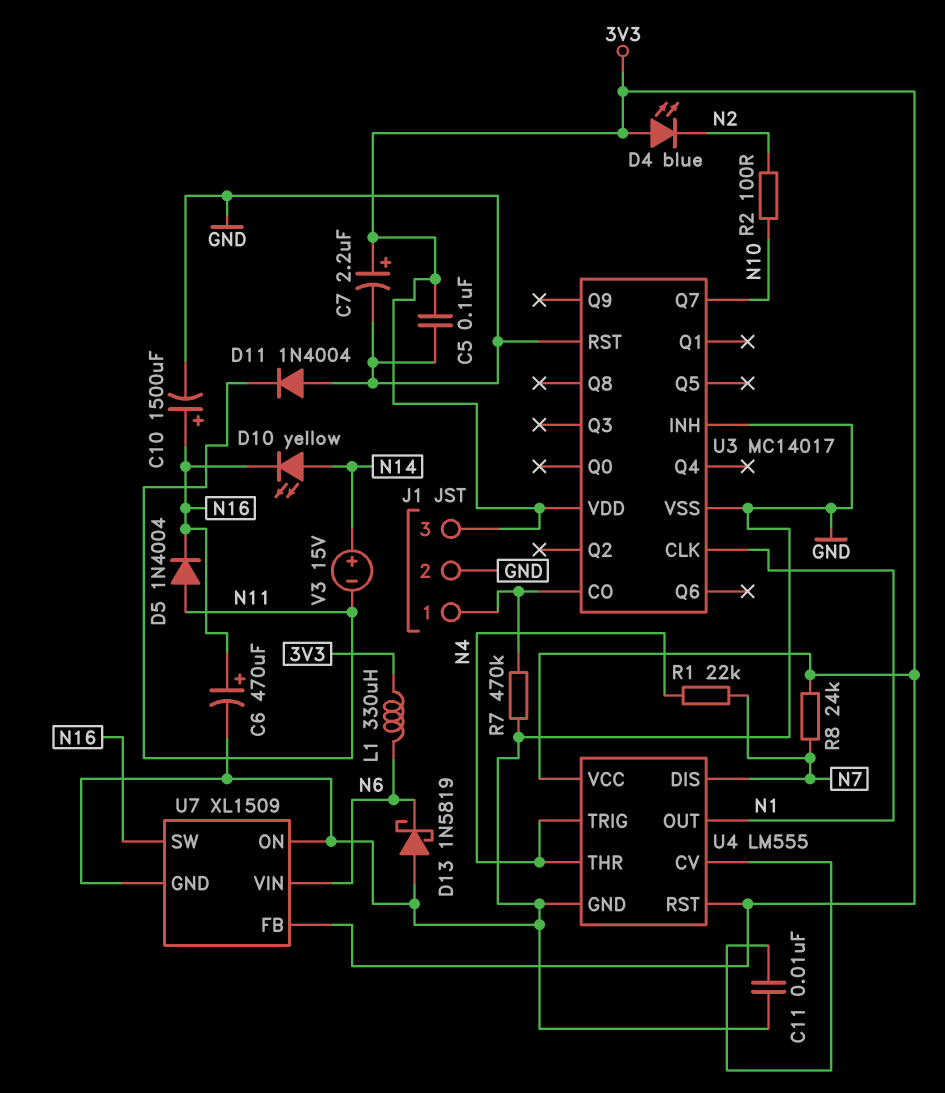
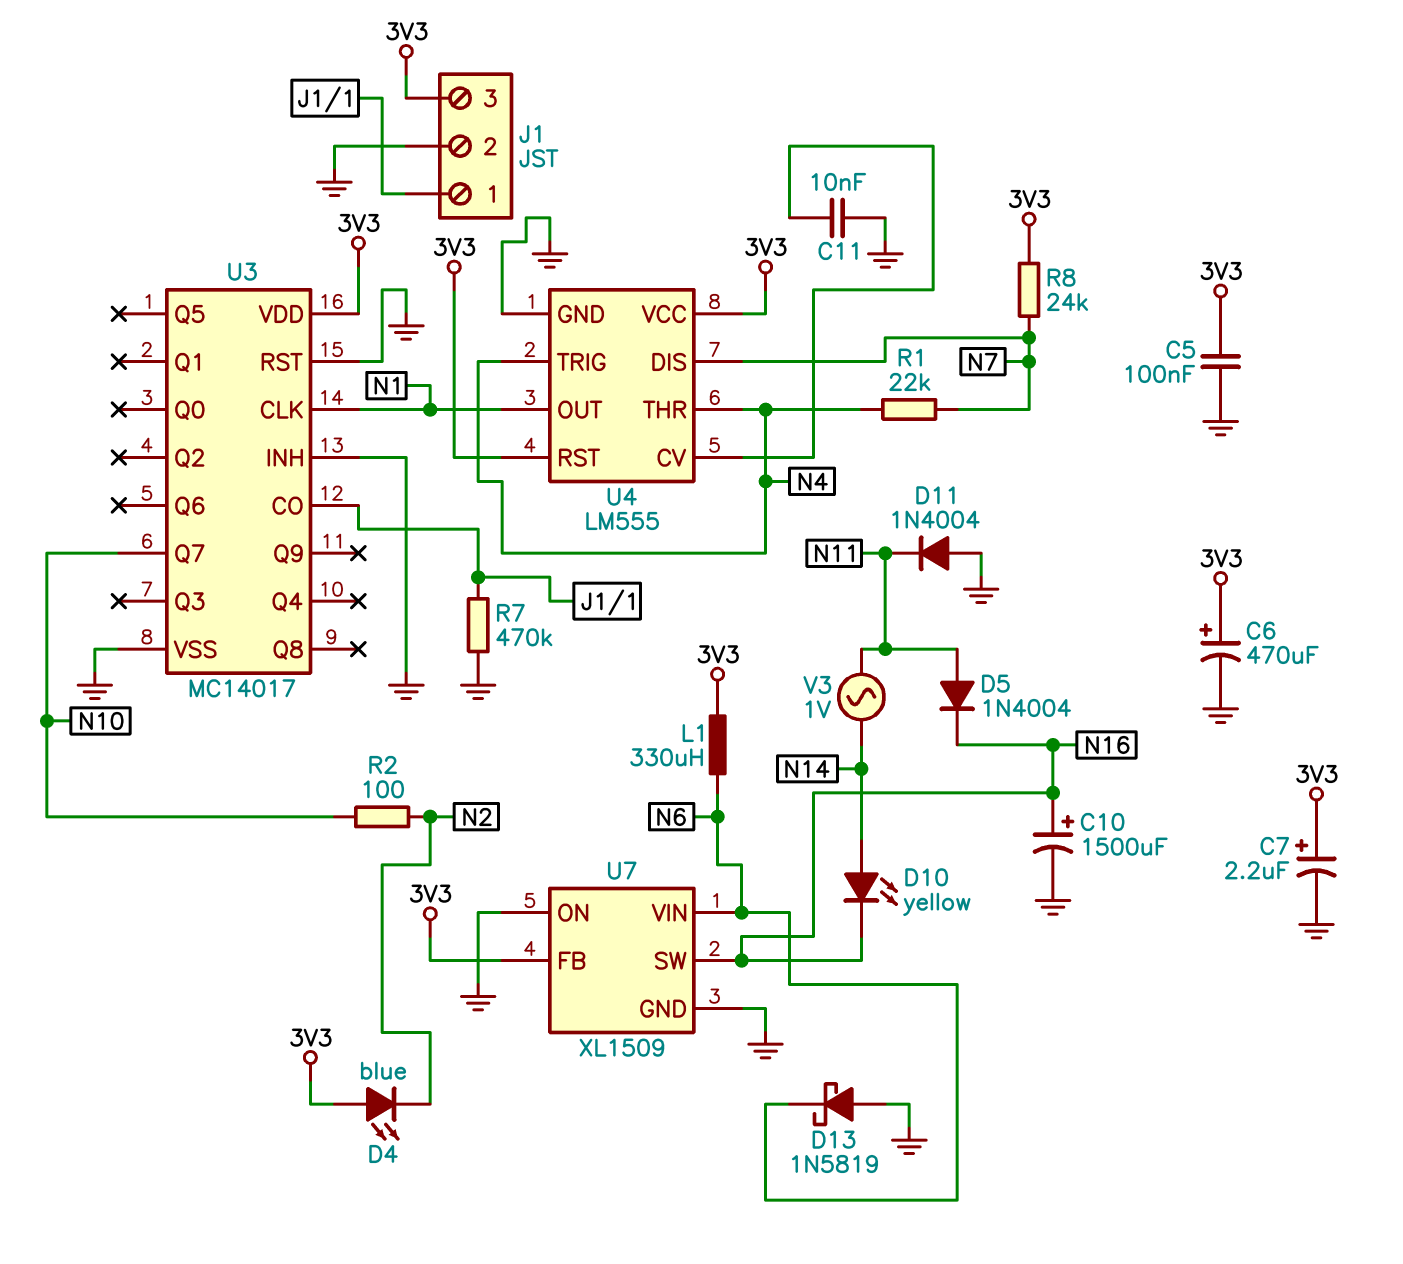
C6: 470uF (plus N16, minus GND) -> 470uF (plus 3V3, minus GND)
V3: 15V (plus N14, minus N11) -> AC 1V (N11, N14)

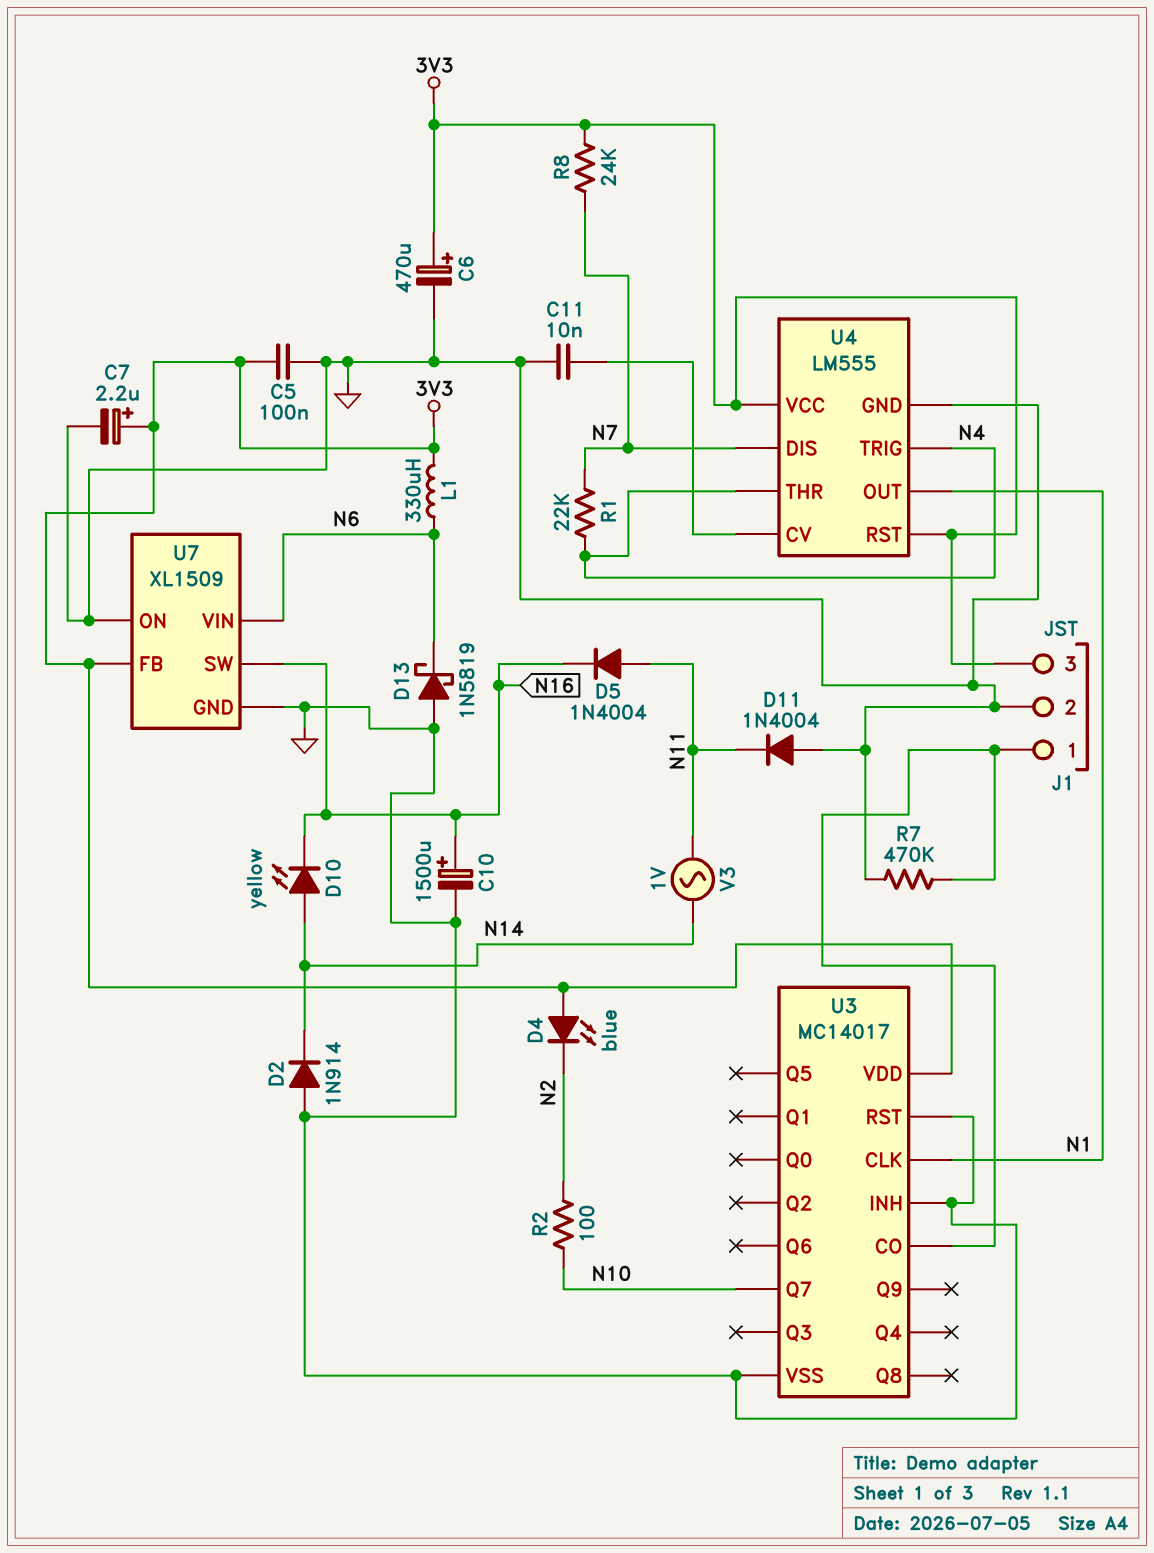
D2: none -> diode 1N914 (A GND, K N14)

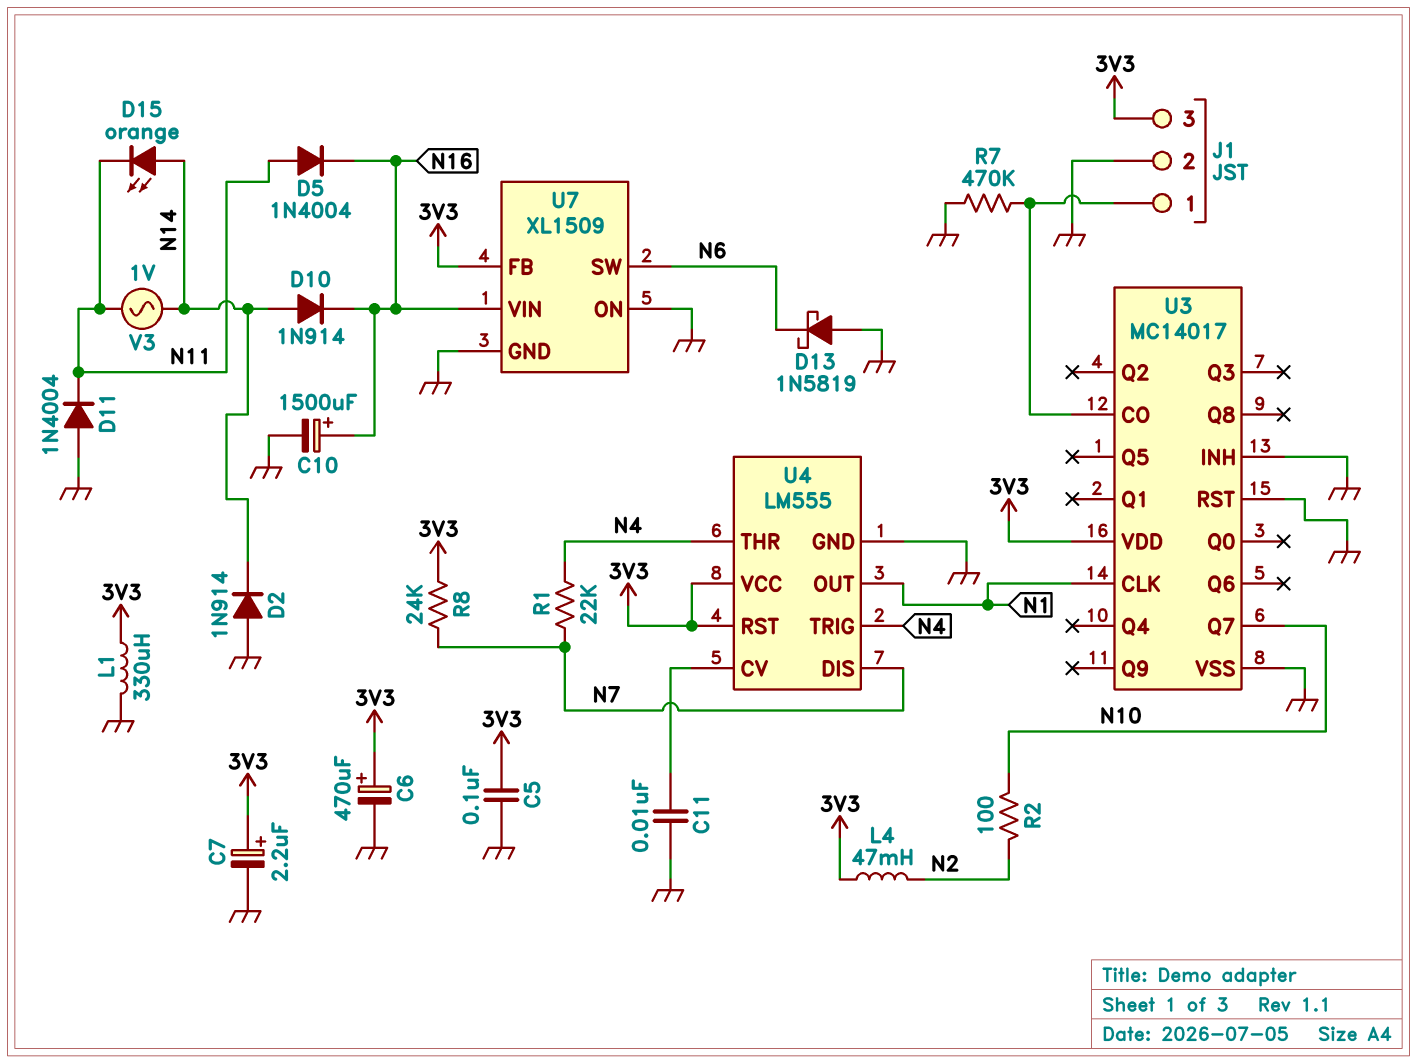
D4: LED blue (A 3V3, K N2) -> none
D10: LED yellow (A N14, K N16) -> diode 1N914 (A N14, K N16)
D15: none -> LED orange (A N14, K N11)
L1: 330uH (3V3, N6) -> 330uH (3V3, GND)
L4: none -> 47mH (3V3, N2)
U7 pin SW: N16 -> N6
U7 pin VIN: N6 -> N16

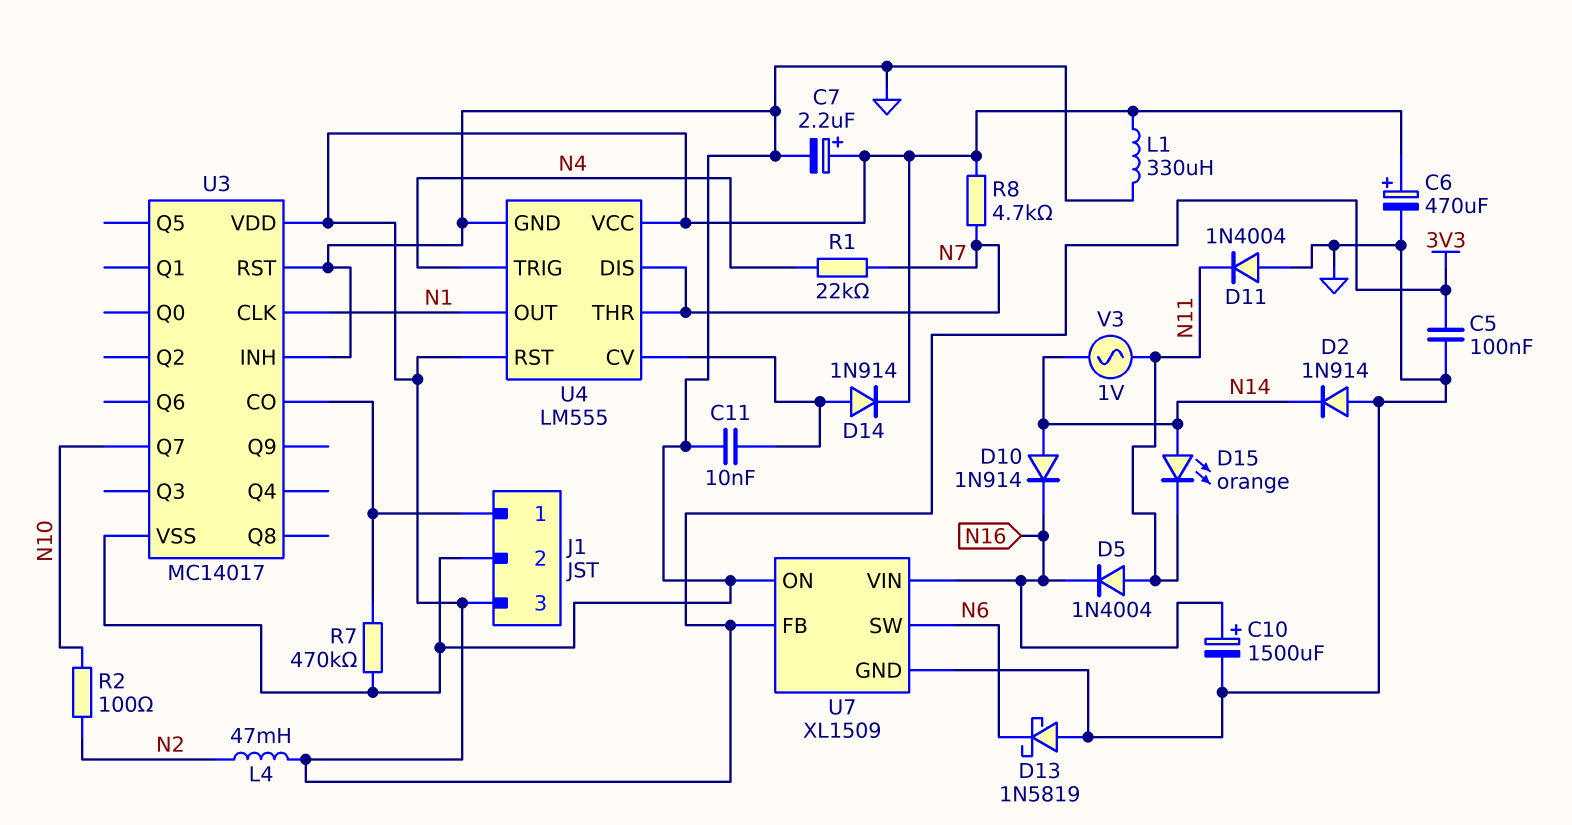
D14: none -> diode 1N914 (A U4/CV, K 3V3)
R8: 24k (3V3, N7) -> 4.7k (3V3, N7)
U4 pin THR: N4 -> N7

